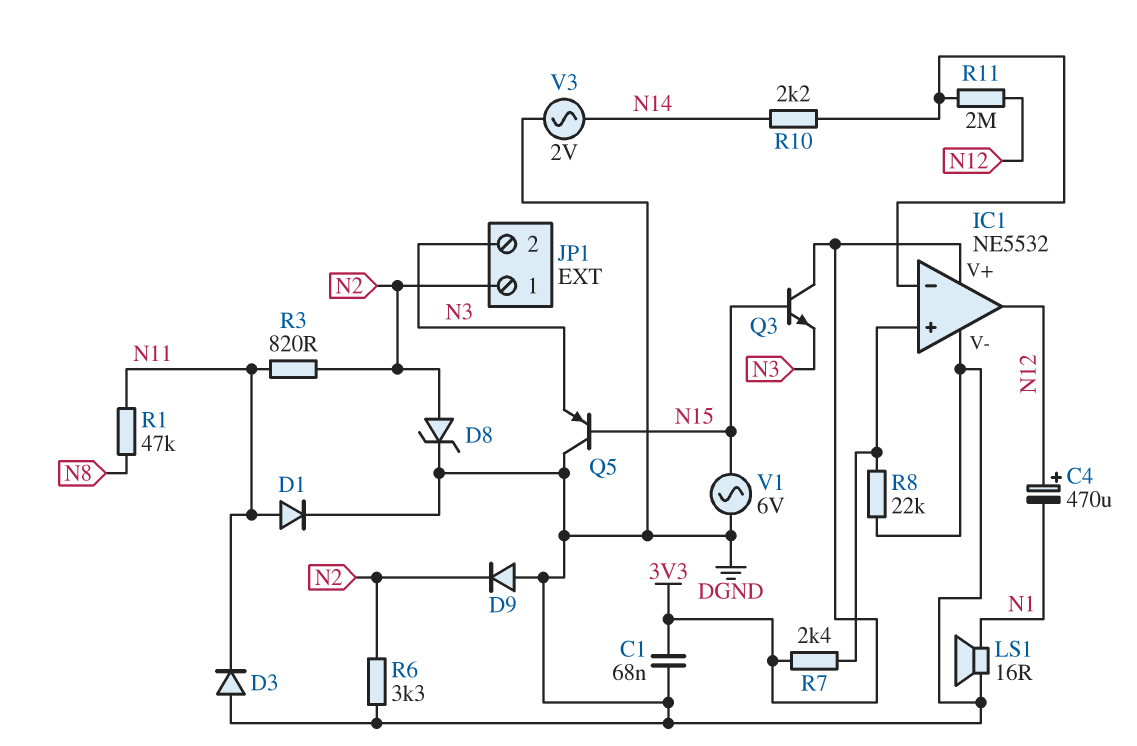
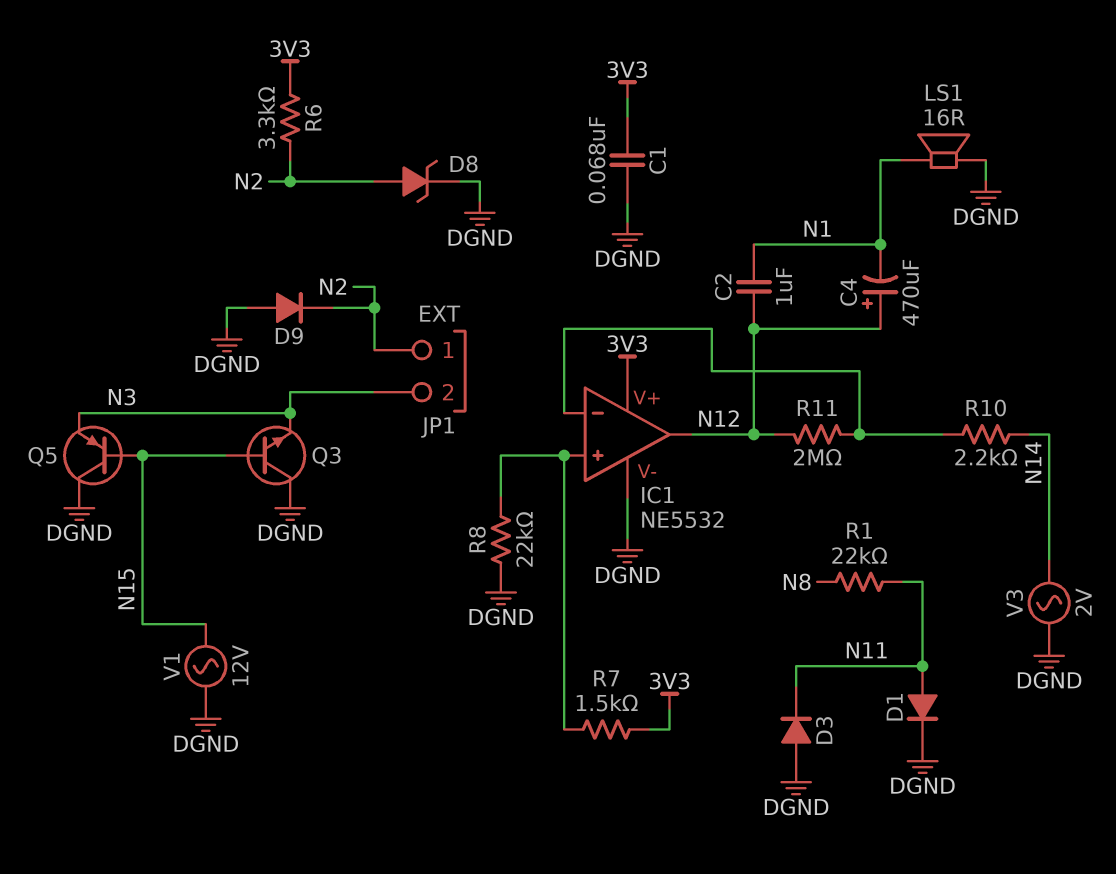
C2: none -> 1uF (N1, N12)
Q3: NPN (B N15, C 3V3, E N3) -> NPN (B N15, C DGND, E N3)
R1: 47k (N8, N11) -> 22k (N8, N11)
R3: 820 (N2, N11) -> none
R6: 3.3k (DGND, N2) -> 3.3k (3V3, N2)
R7: 2.4k (3V3, IC1/in+) -> 1.5k (3V3, IC1/in+)
V1: AC 6V (DGND, N15) -> AC 12V (DGND, N15)

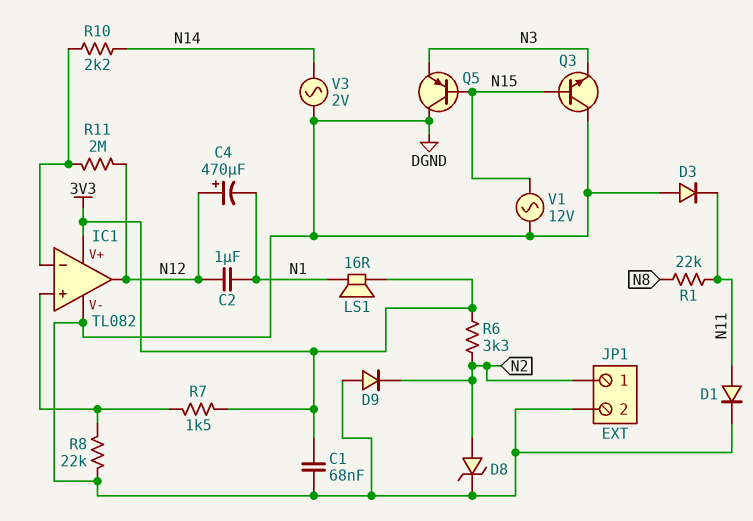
IC1: NE5532 -> TL082
JP1 pin 2: N3 -> DGND
LS1: speaker 16R (DGND, N1) -> speaker 16R (3V3, N1)

